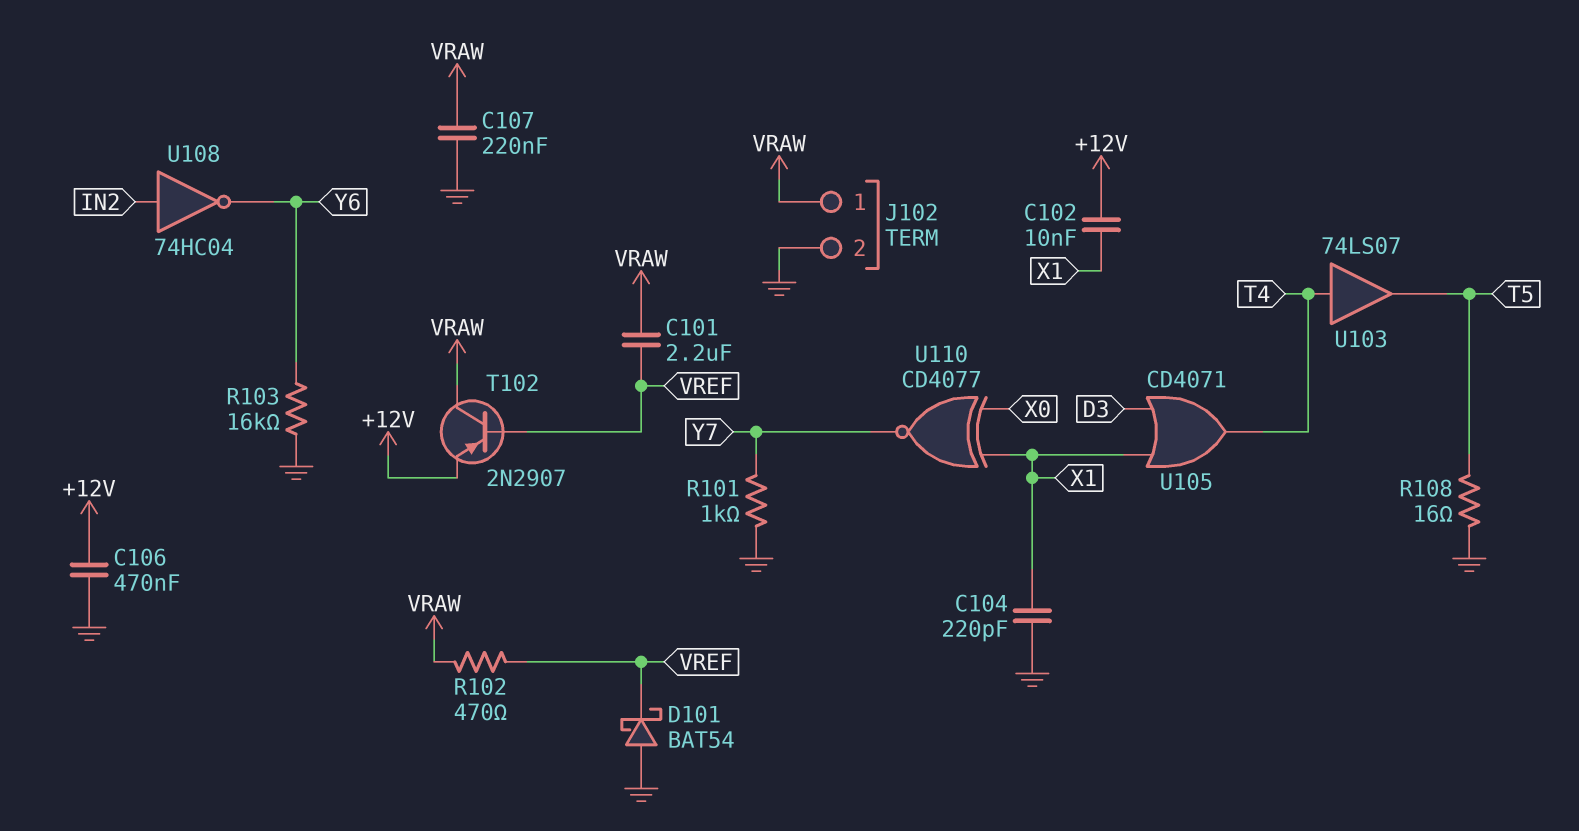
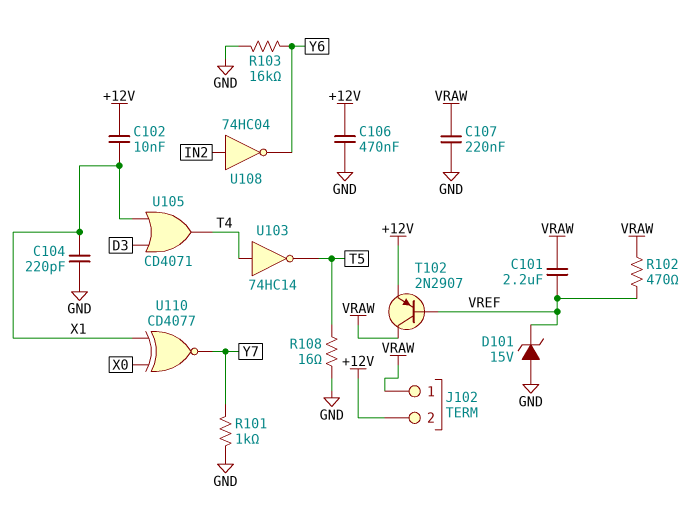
D101: schottky BAT54 (A GND, K VREF) -> zener 15V (A GND, K VREF)
J102 pin 2: GND -> +12V
U103: buffer 74LS07 (in T4, out T5) -> NOT 74HC14 (in T4, out T5)

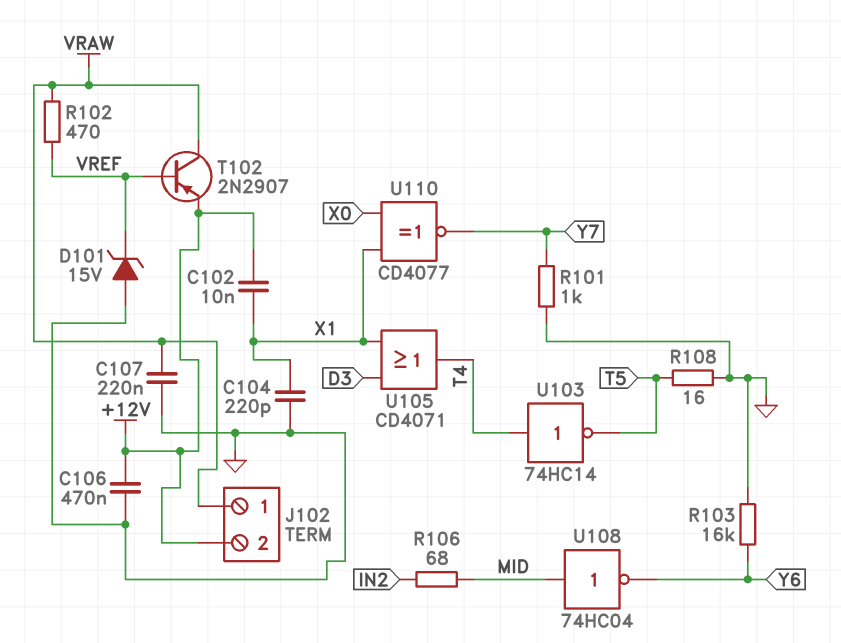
C101: 2.2uF (VRAW, VREF) -> none
R106: none -> 68 (IN2, MID)
U108: NOT 74HC04 (in IN2, out Y6) -> NOT 74HC04 (in MID, out Y6)

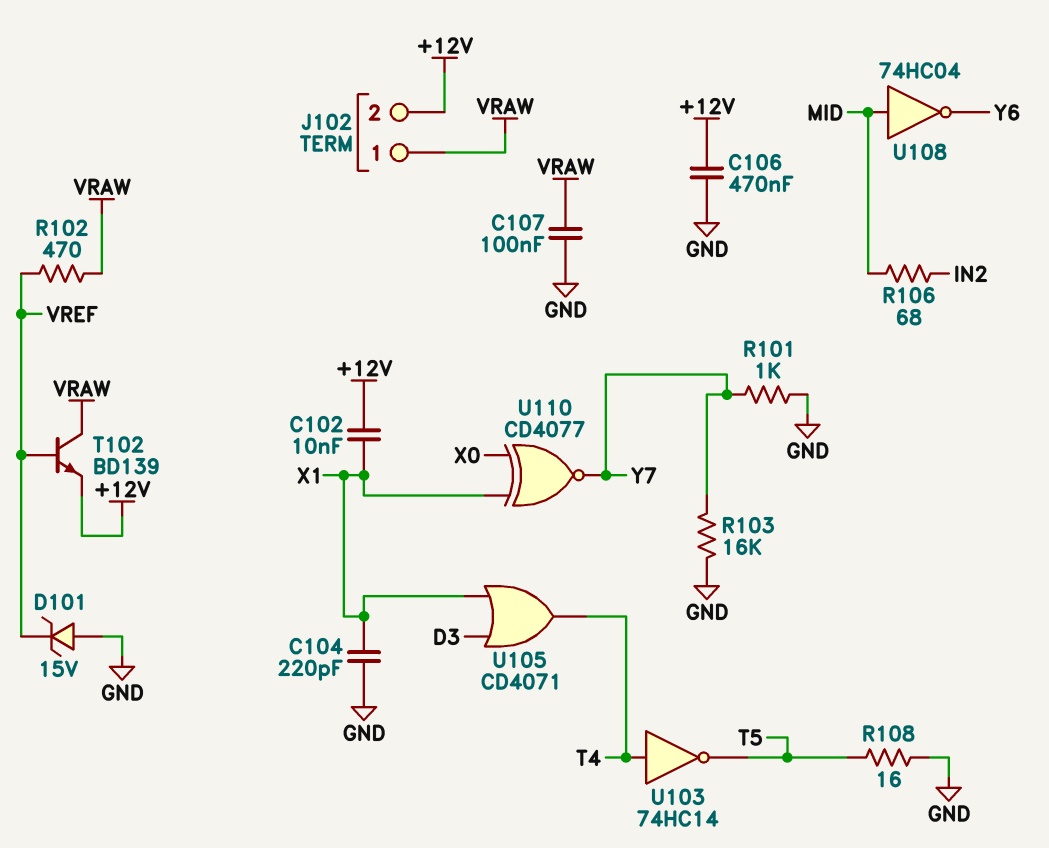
C107: 220nF (GND, VRAW) -> 100nF (GND, VRAW)
R103: 16k (GND, Y6) -> 16k (GND, Y7)
T102: PNP 2N2907 (B VREF, C VRAW, E +12V) -> NPN BD139 (B VREF, C VRAW, E +12V)

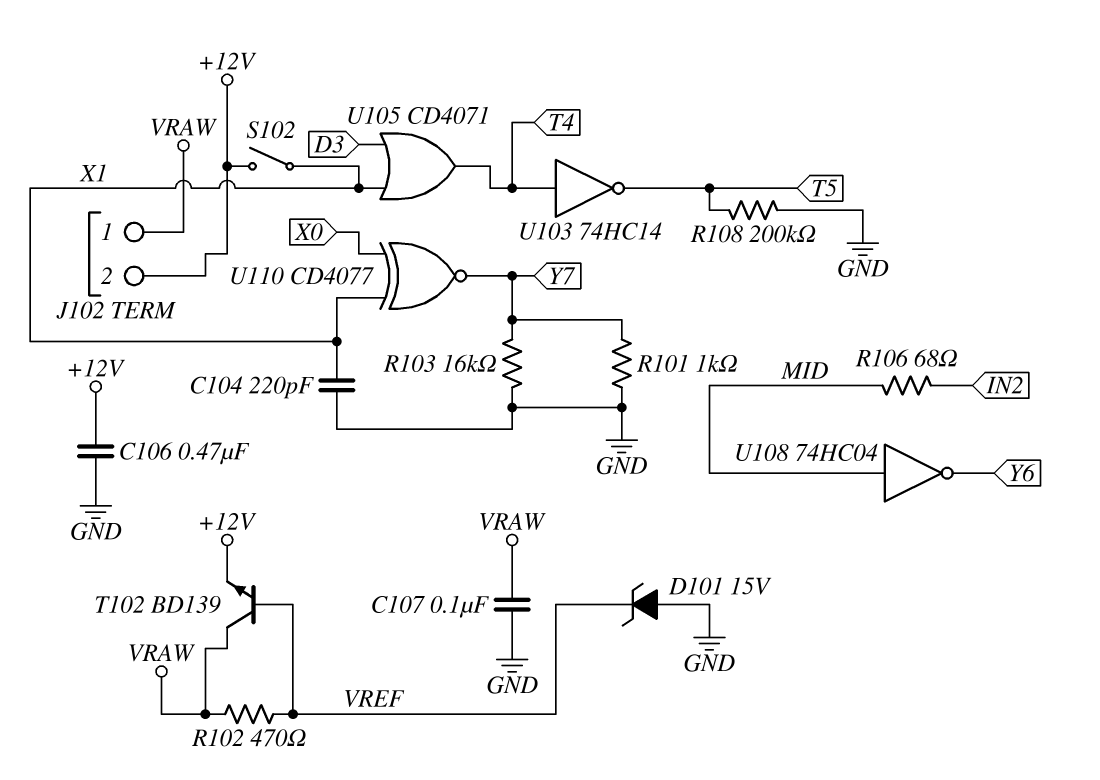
C102: 10nF (+12V, X1) -> none
R108: 16 (GND, T5) -> 200k (GND, T5)
S102: none -> switch (+12V, X1)

